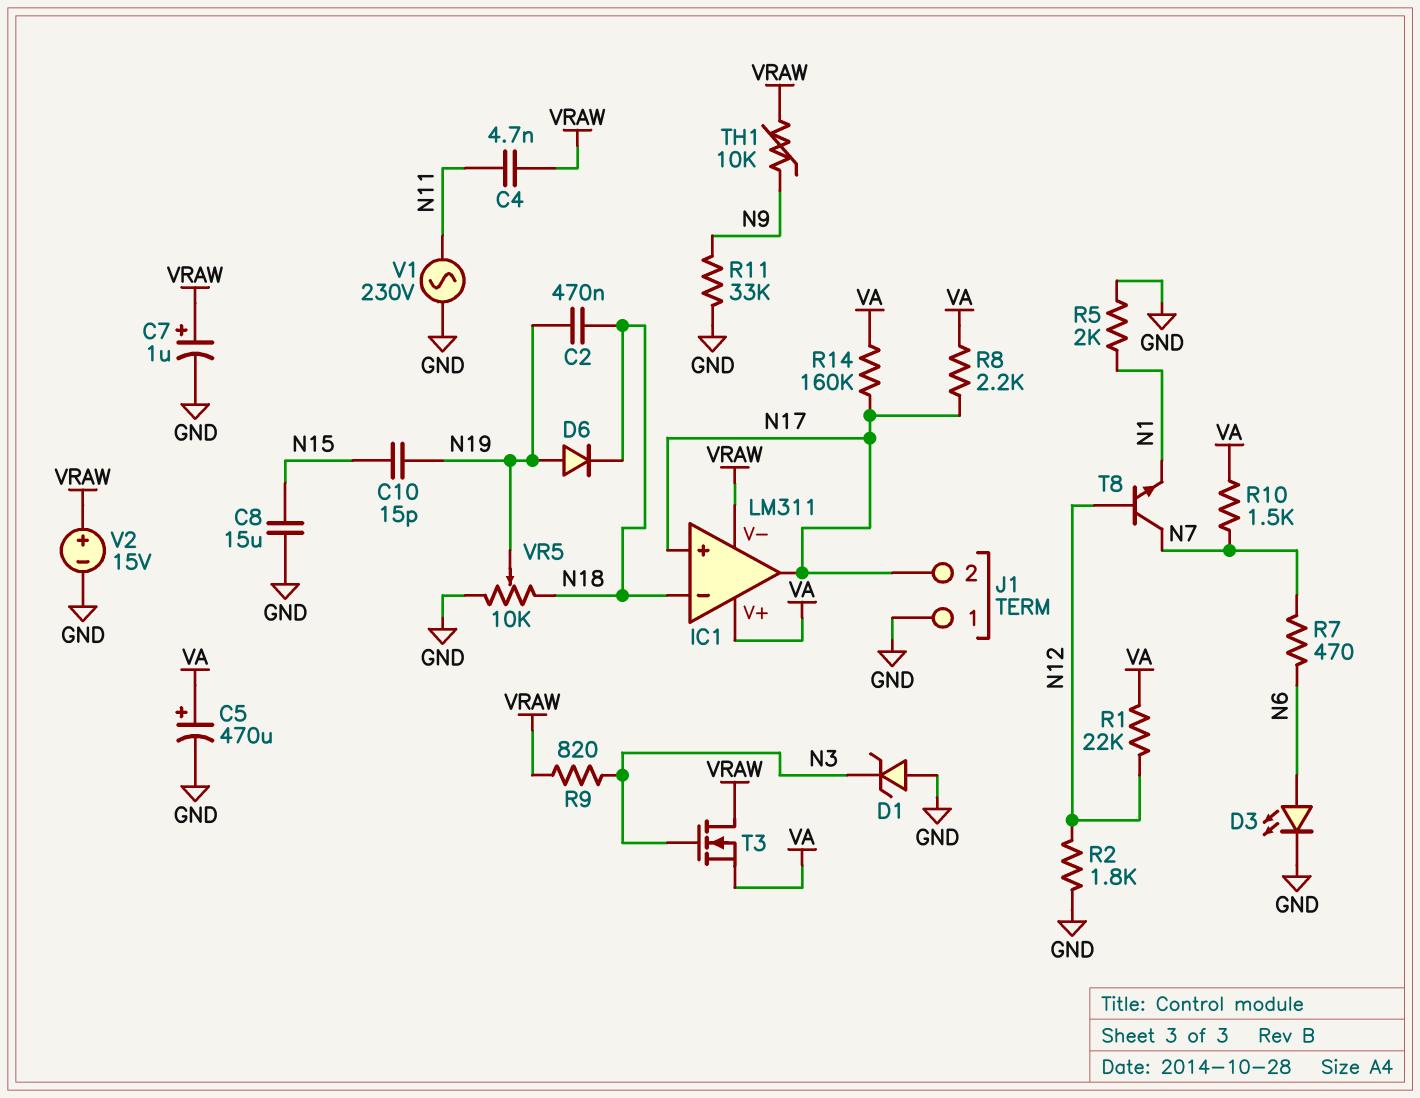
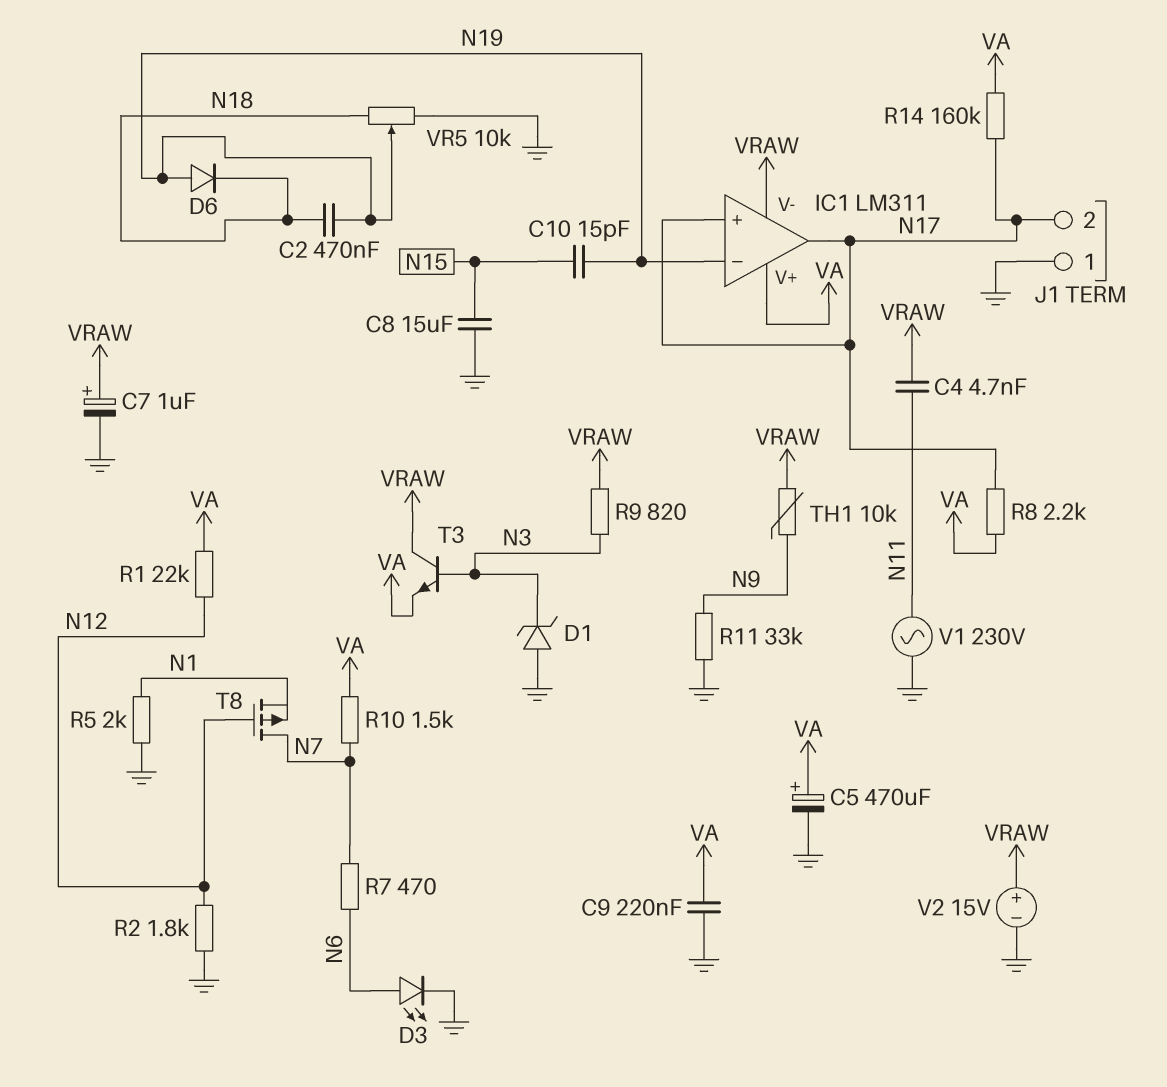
C9: none -> 220nF (GND, VA)
IC1 pin in-: N18 -> N19
T3: NMOS (G N3, D VRAW, S VA) -> NPN (B N3, C VRAW, E VA)
T8: NPN (B N12, C N7, E N1) -> PMOS (G N12, D N7, S N1)

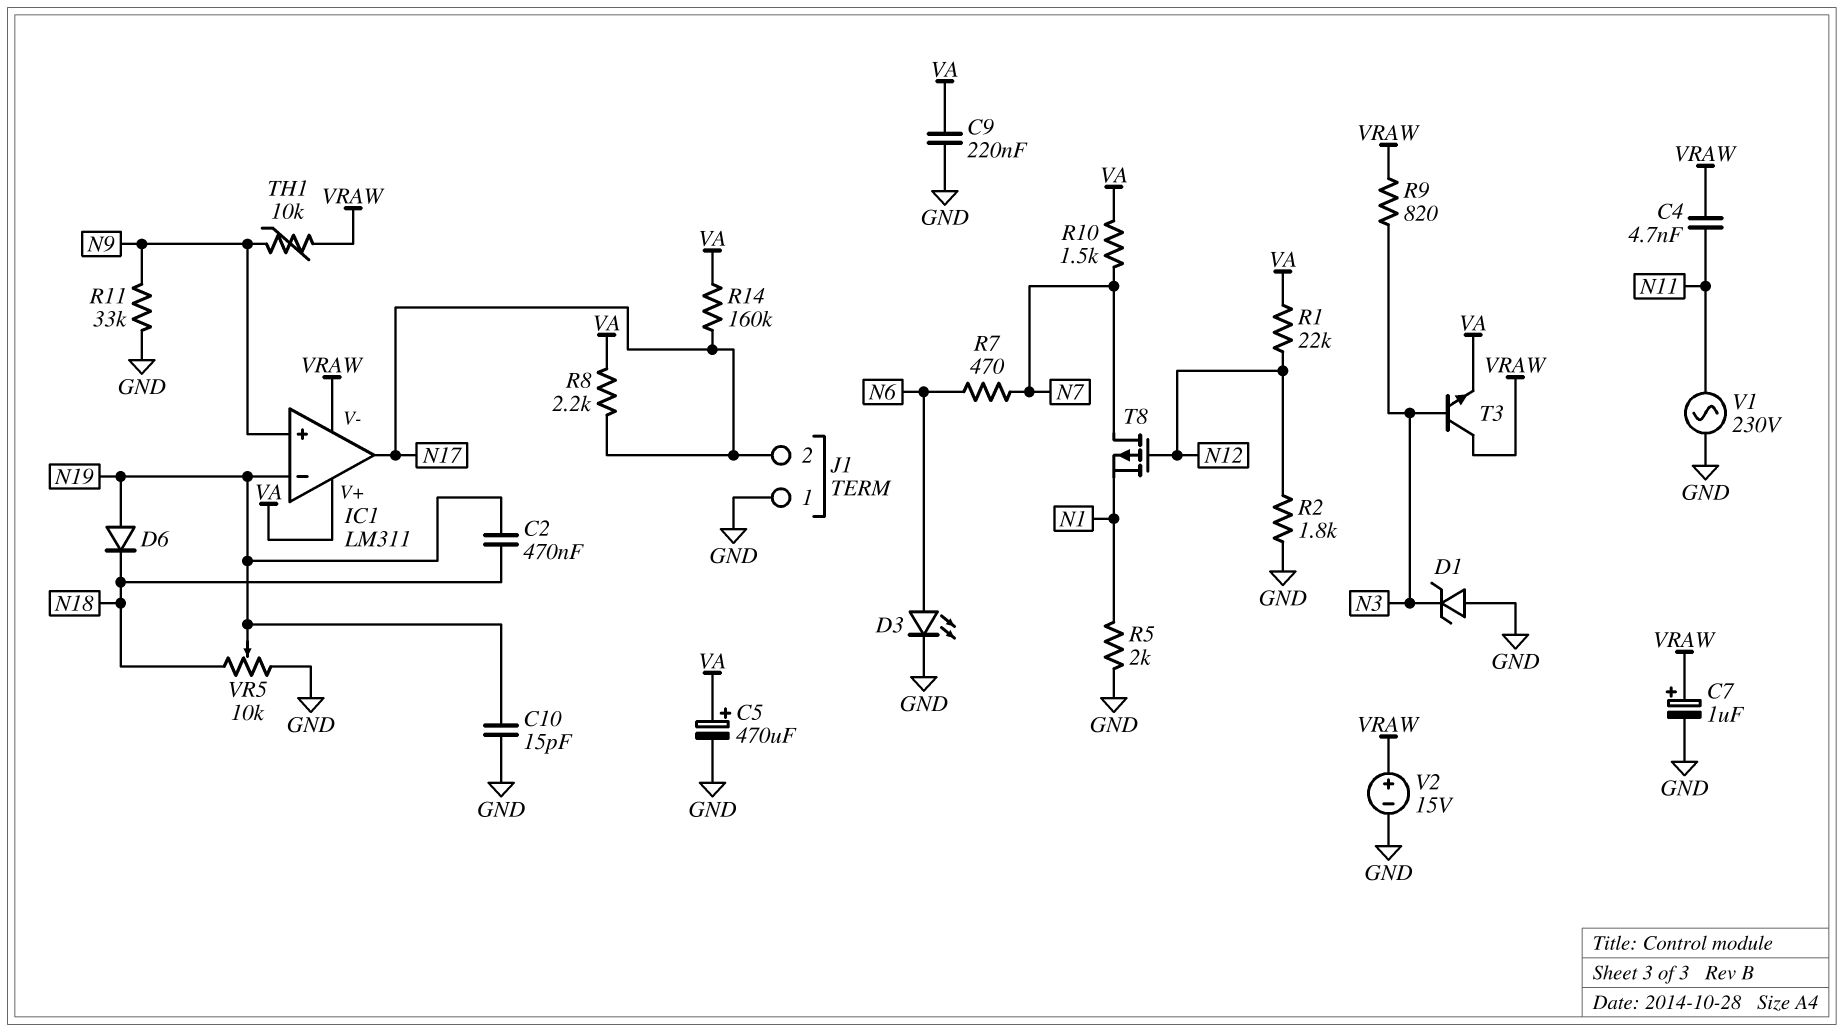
C8: 15uF (GND, N15) -> none
C10: 15pF (N15, N19) -> 15pF (GND, N19)
IC1 pin in+: N17 -> N9

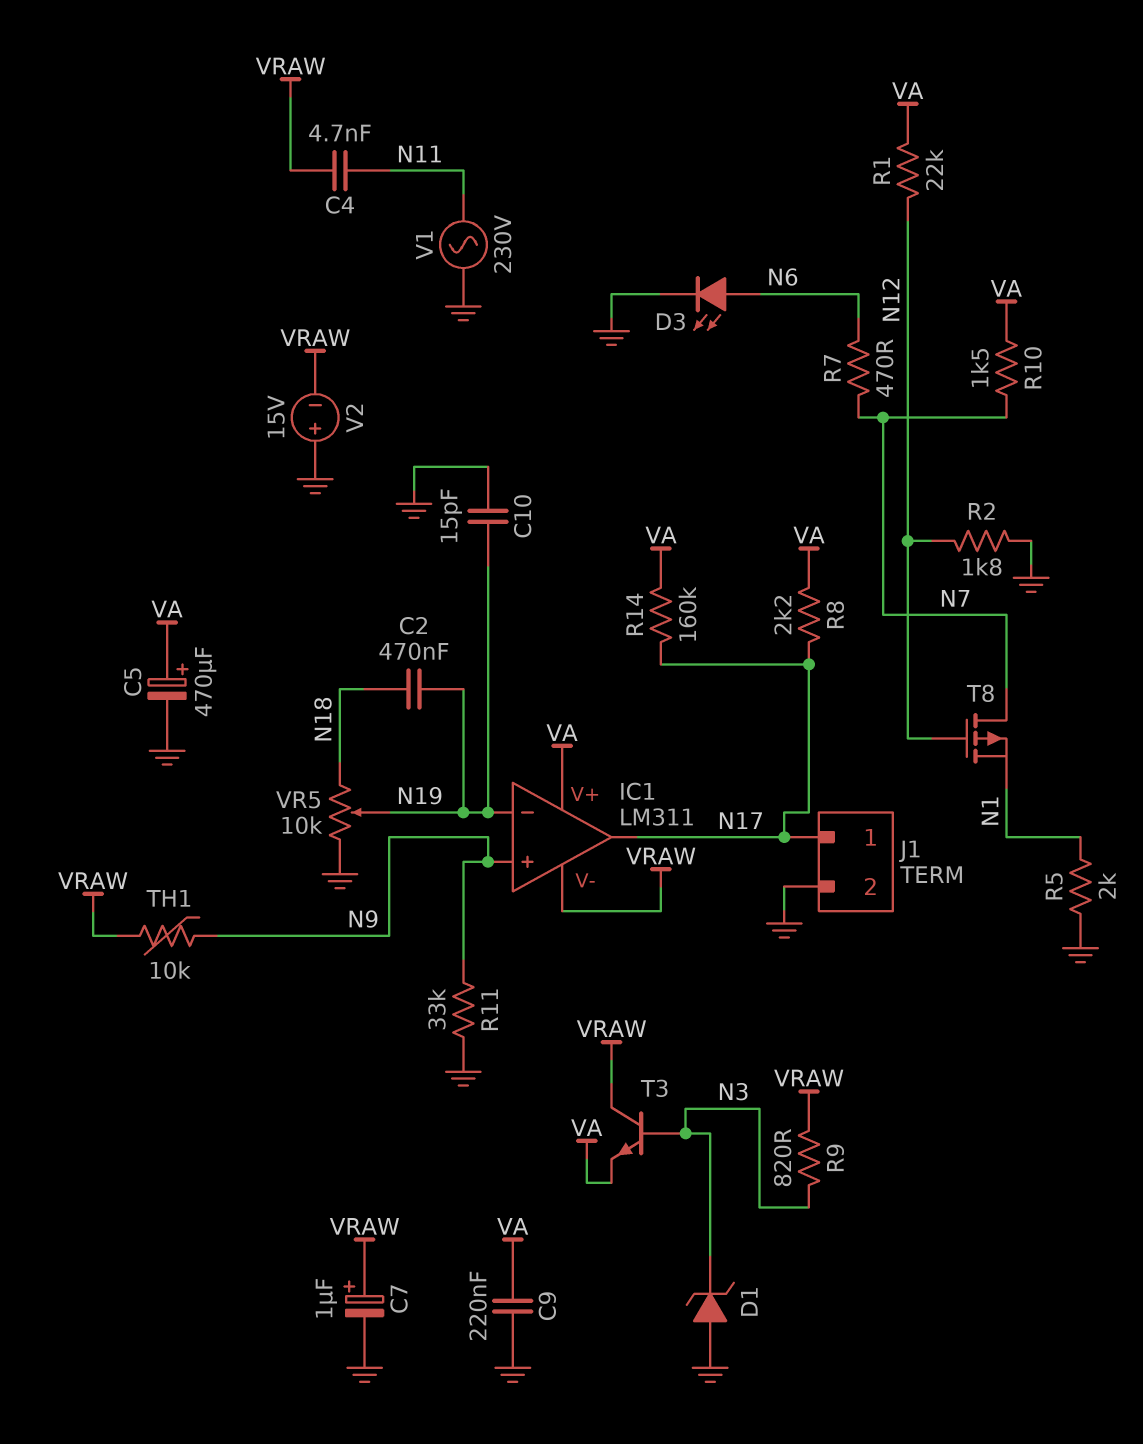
D6: diode (A N19, K N18) -> none
J1 pin 1: GND -> N17
J1 pin 2: N17 -> GND
V2: 15V (plus VRAW, minus GND) -> 15V (plus GND, minus VRAW)

